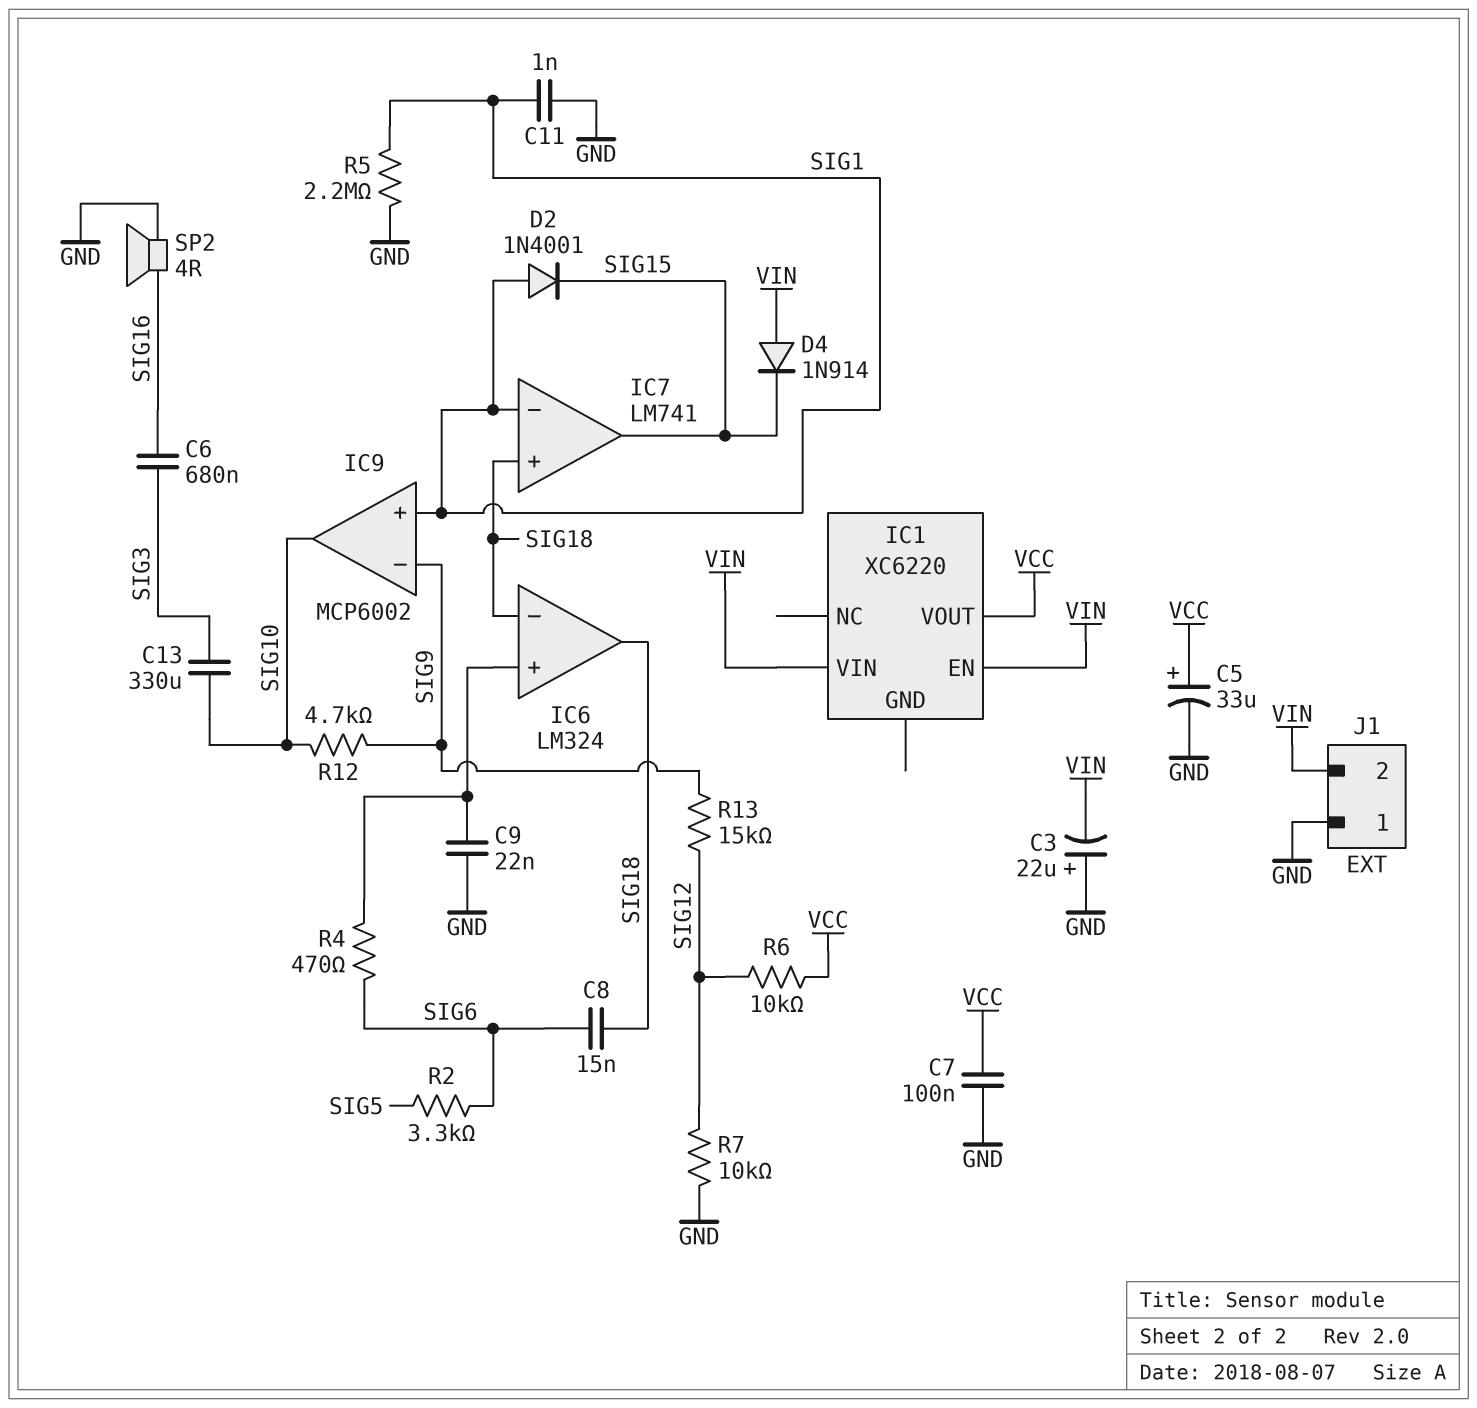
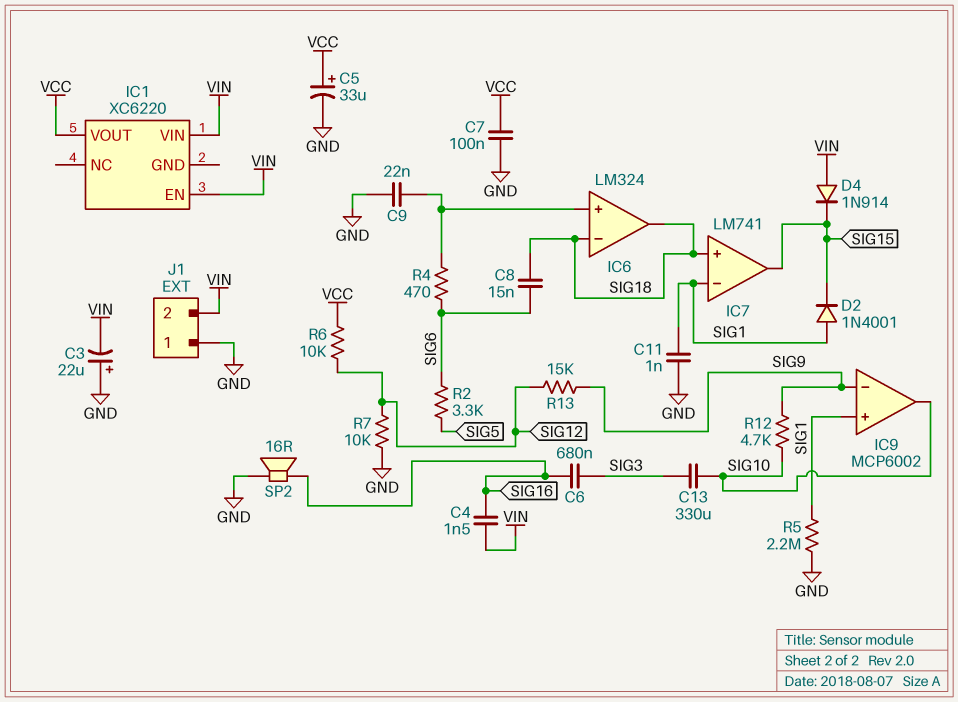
C4: none -> 1.5nF (SIG16, VIN)
SP2: speaker 4R (GND, SIG16) -> speaker 16R (GND, SIG16)

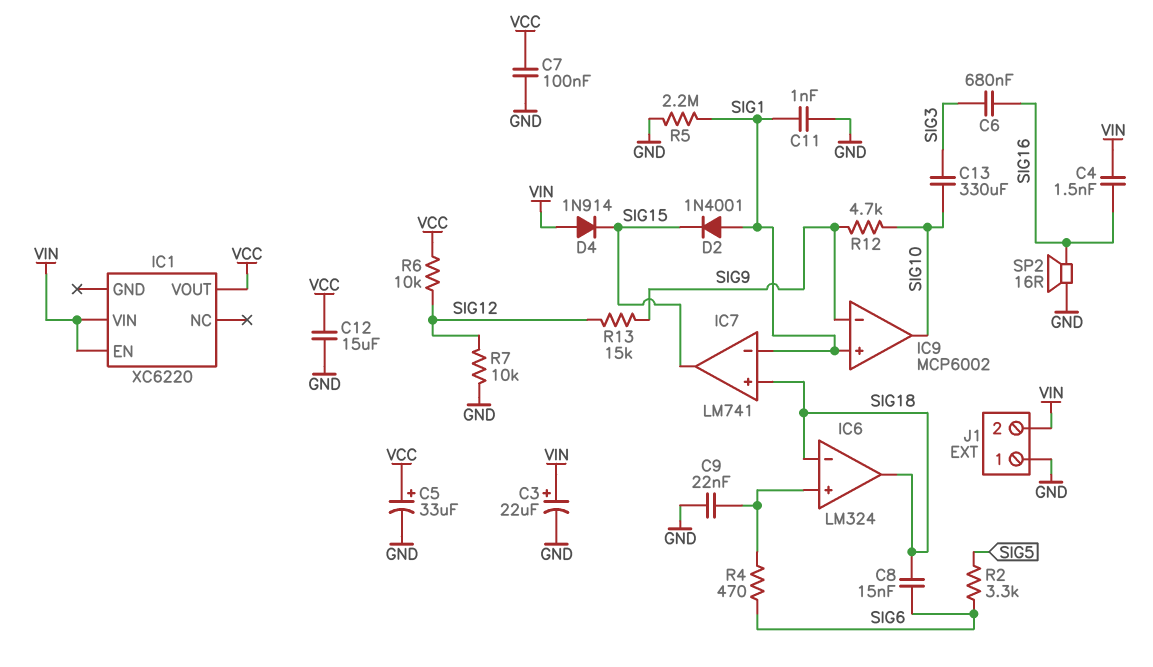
C3: 22uF (plus GND, minus VIN) -> 22uF (plus VIN, minus GND)
C12: none -> 15uF (GND, VCC)

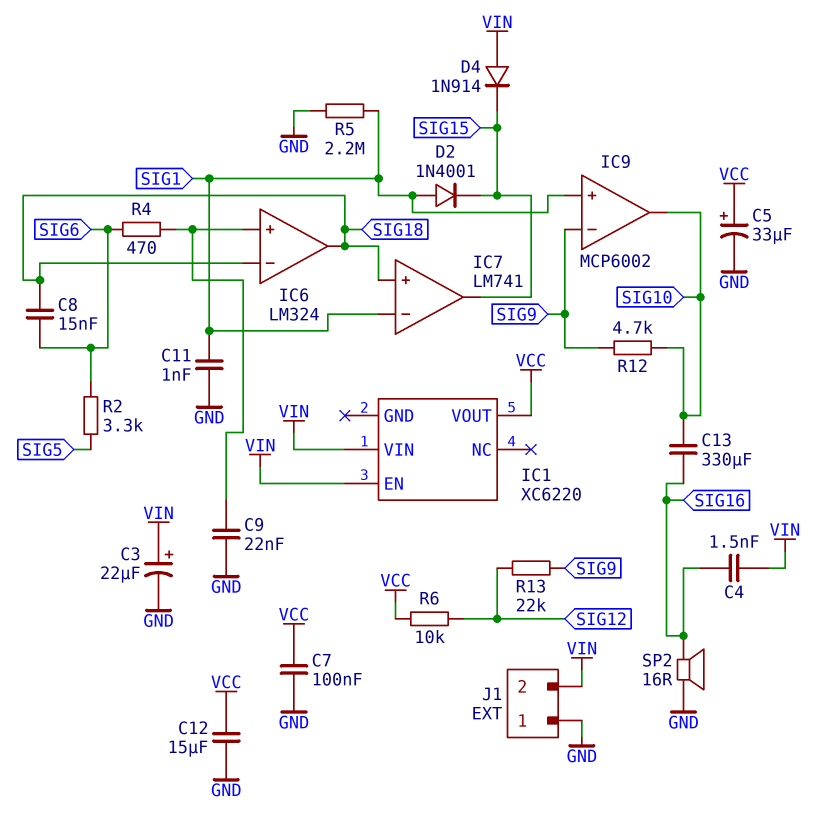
C6: 680nF (SIG3, SIG16) -> none
C13: 330uF (SIG3, SIG10) -> 330uF (SIG10, SIG16)
R7: 10k (GND, SIG12) -> none
R13: 15k (SIG9, SIG12) -> 22k (SIG9, SIG12)

